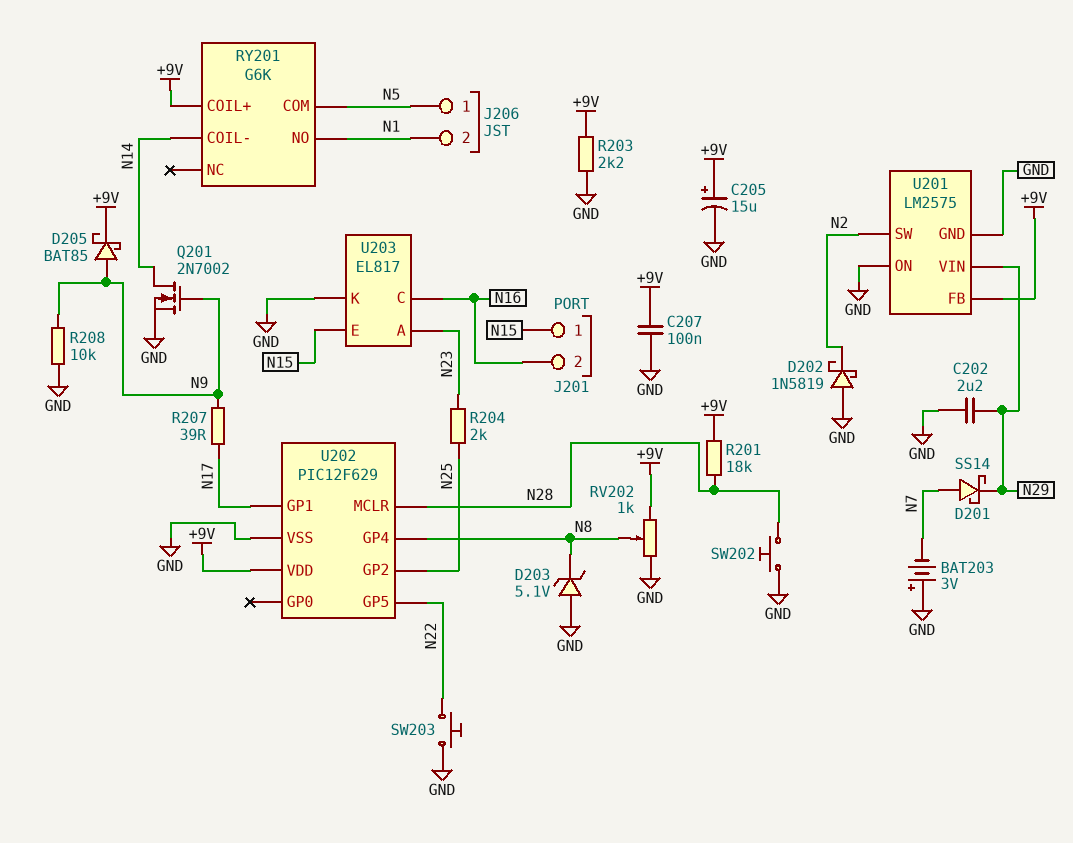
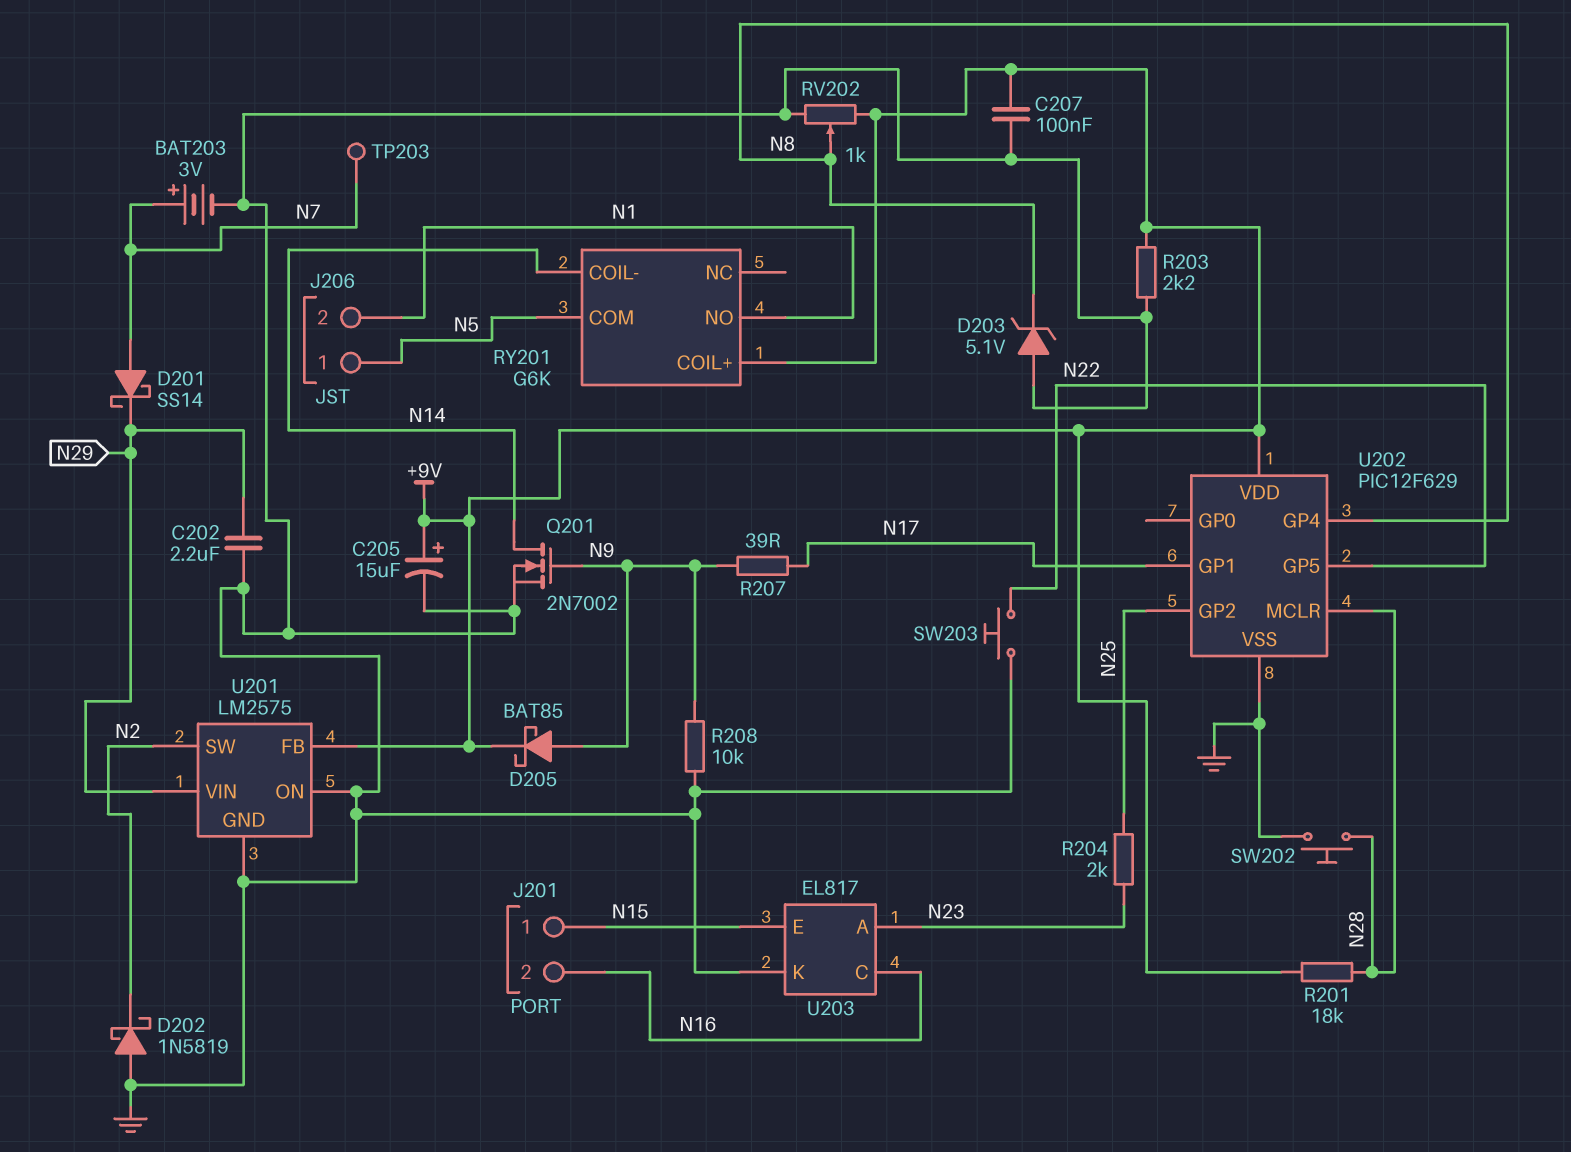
BAT203: 3V (plus GND, minus N7) -> 3V (plus N7, minus GND)
TP203: none -> test point (N7)

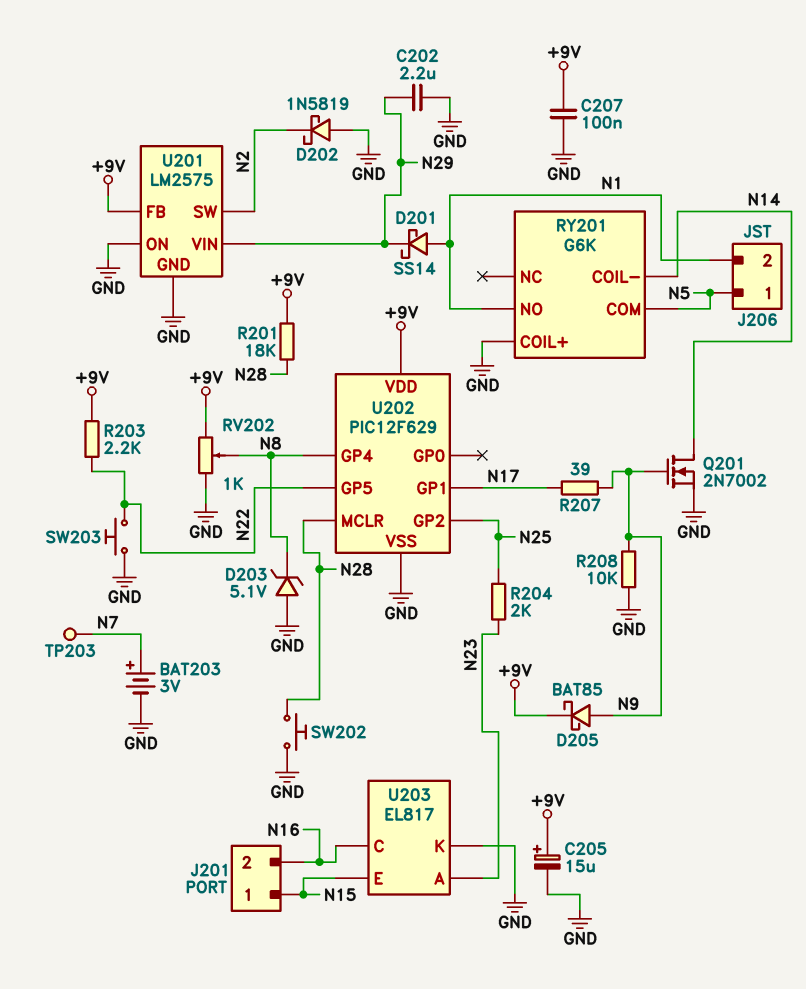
D201: schottky SS14 (A N7, K N29) -> schottky SS14 (A N1, K N29)
R203: 2.2k (+9V, GND) -> 2.2k (+9V, N22)
RY201 pin COIL+: +9V -> GND

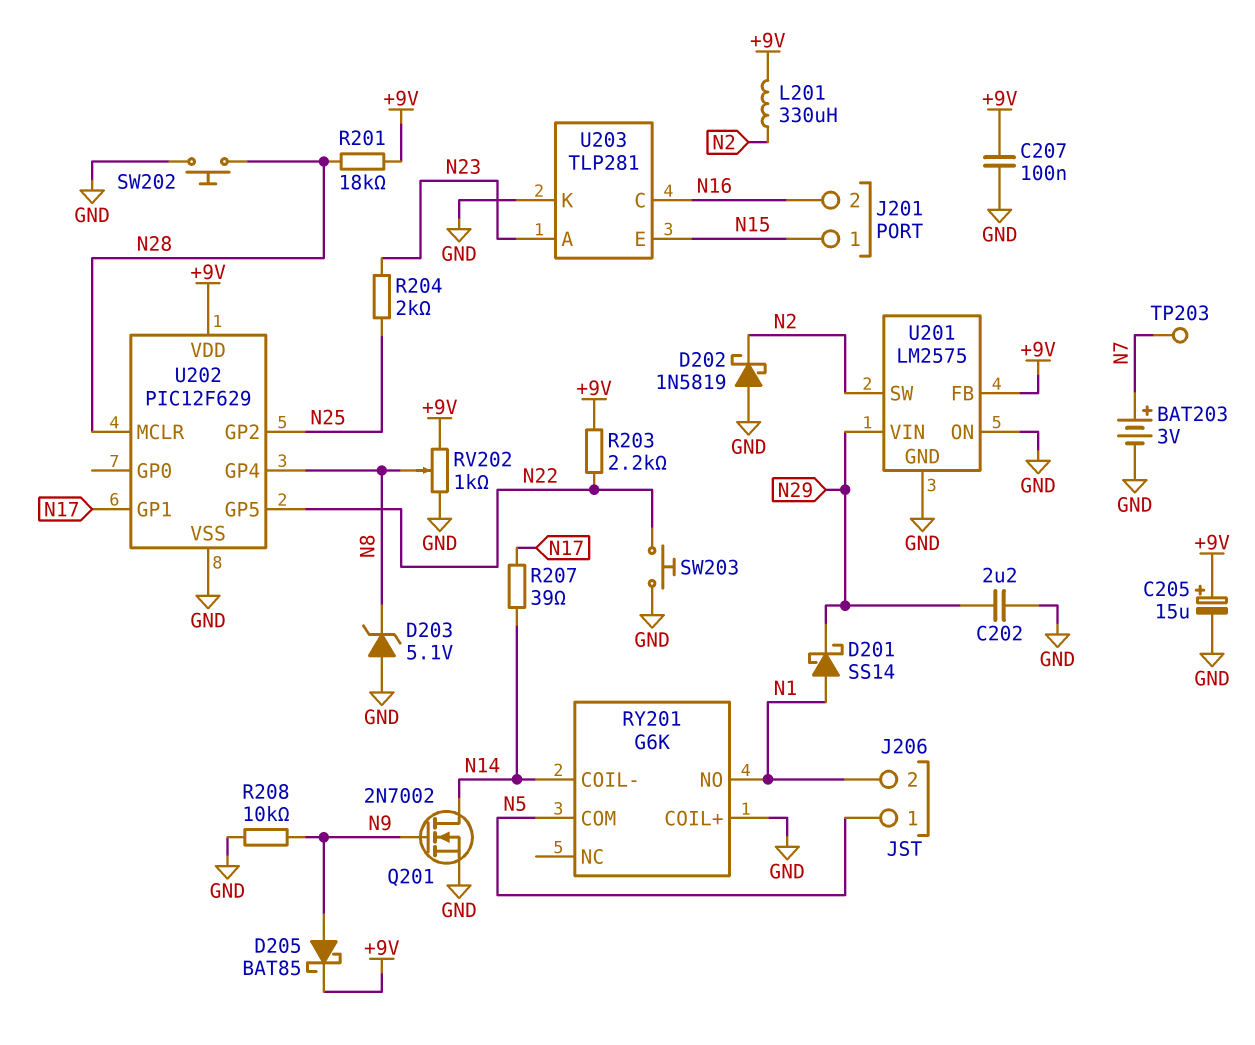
L201: none -> 330uH (+9V, N2)
R207: 39 (N9, N17) -> 39 (N14, N17)
U203: EL817 -> TLP281

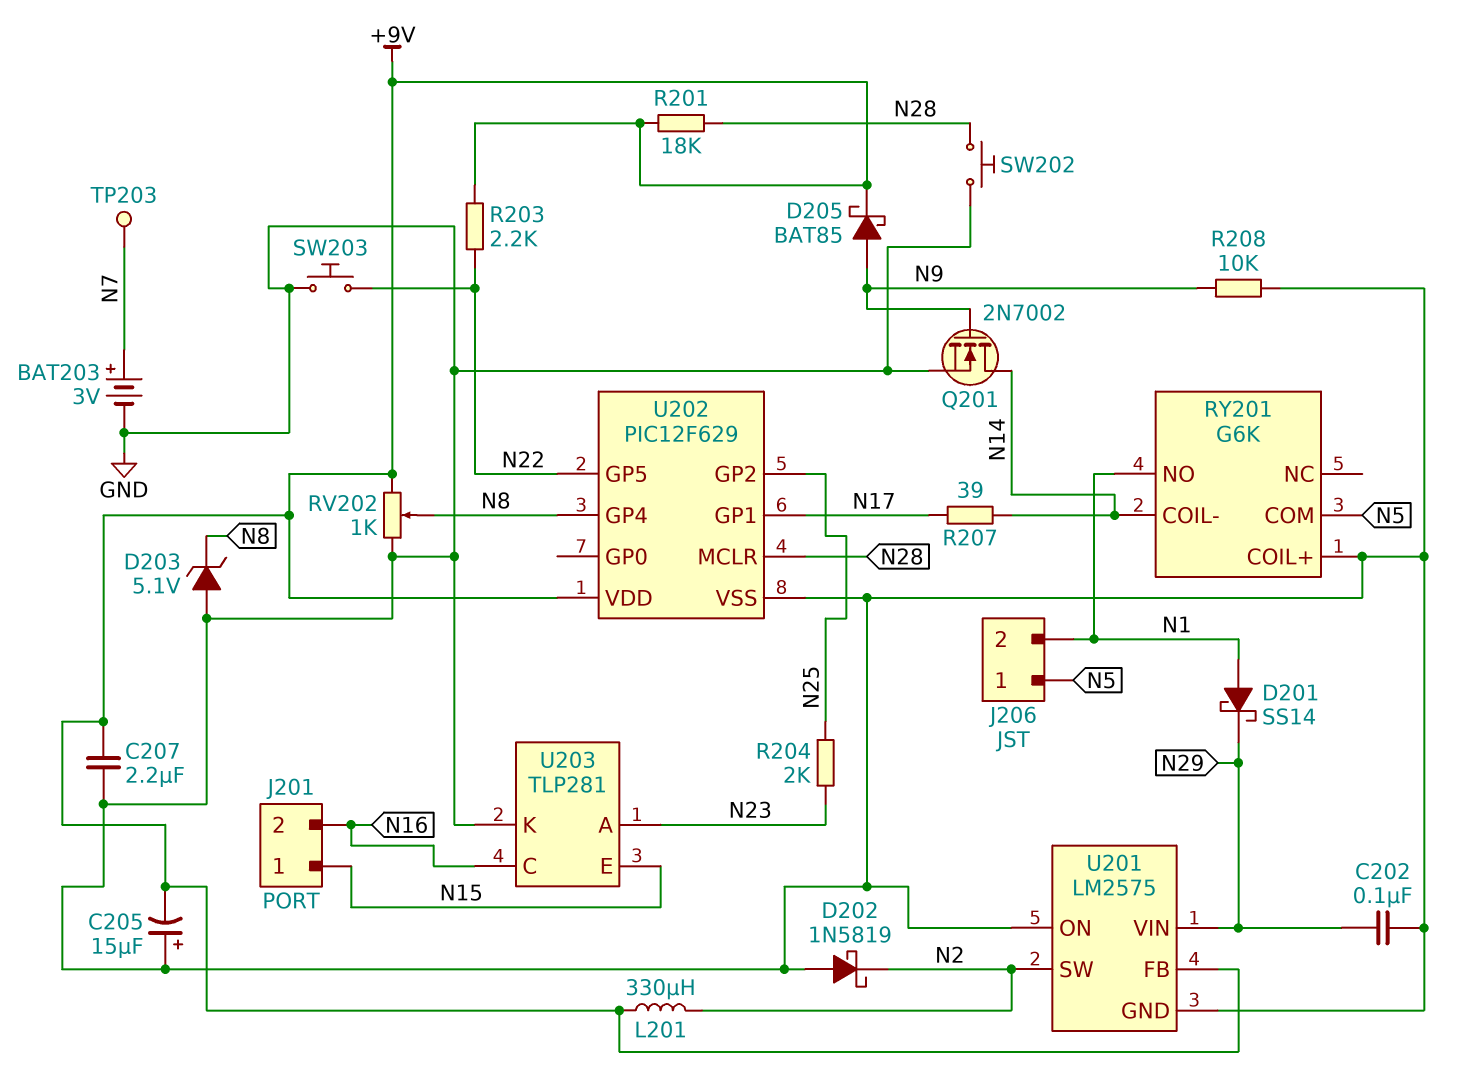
C202: 2.2uF (GND, N29) -> 100nF (GND, N29)
C205: 15uF (plus +9V, minus GND) -> 15uF (plus GND, minus +9V)
C207: 100nF (+9V, GND) -> 2.2uF (+9V, GND)

